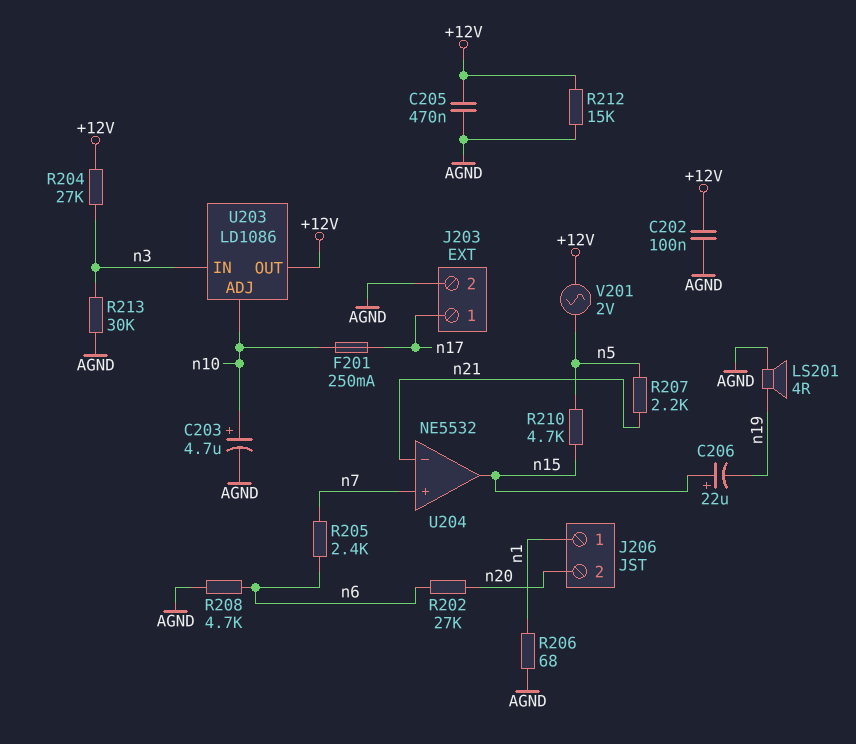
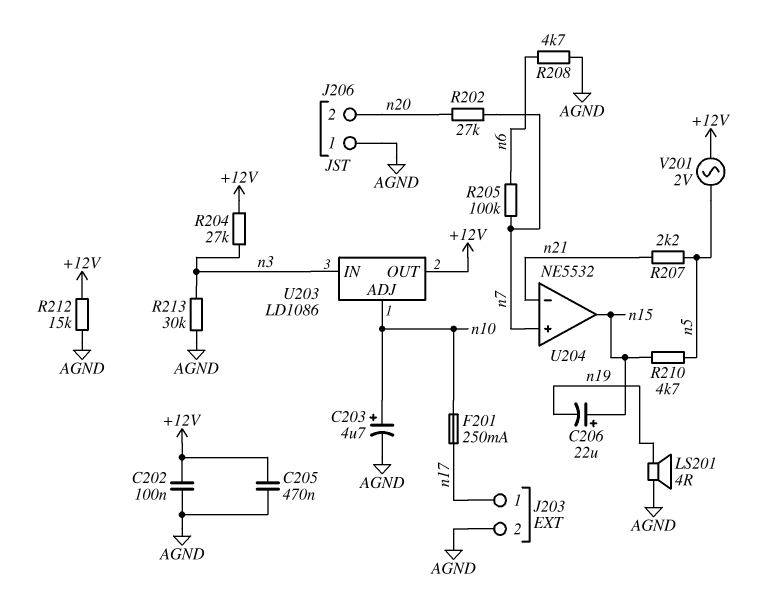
J206 pin 1: n1 -> AGND
R202: 27k (n6, n20) -> 27k (n7, n20)
R205: 2.4k (n6, n7) -> 100k (n6, n7)
R206: 68 (AGND, n1) -> none

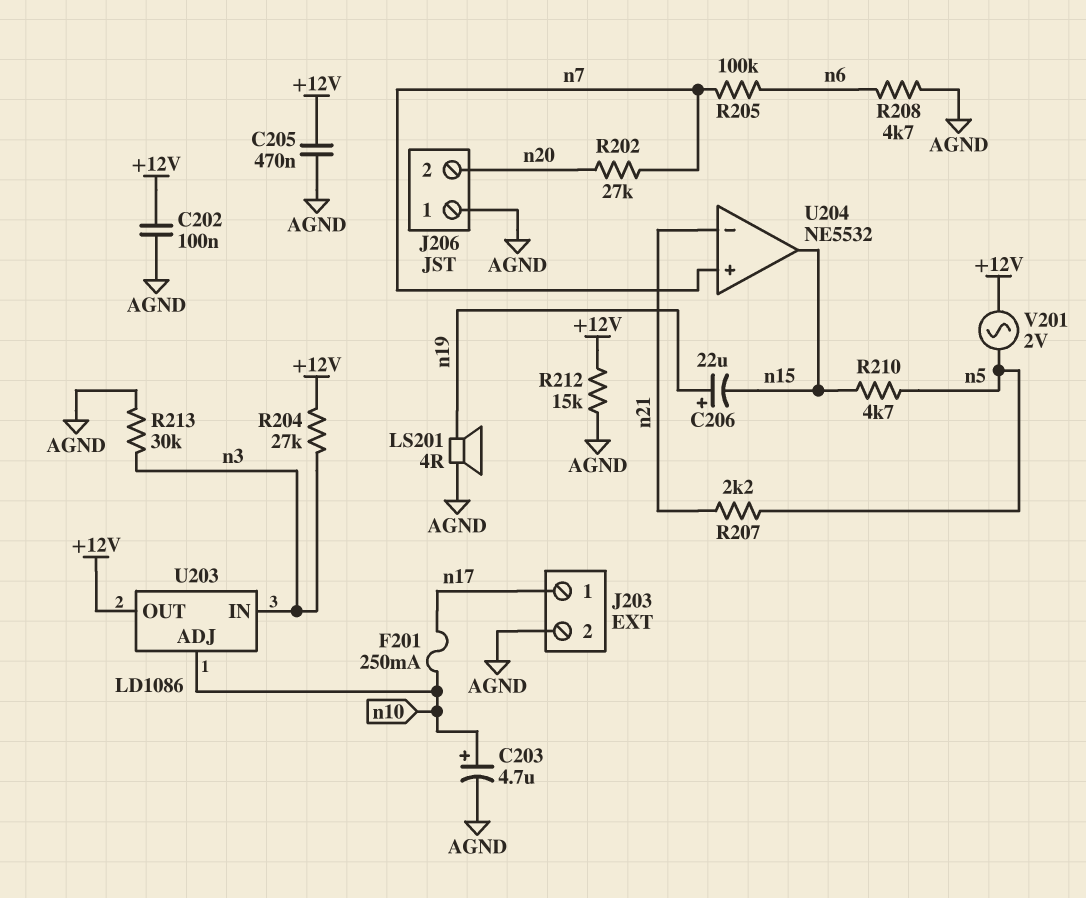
C206: 22uF (plus n15, minus n19) -> 22uF (plus n19, minus n15)

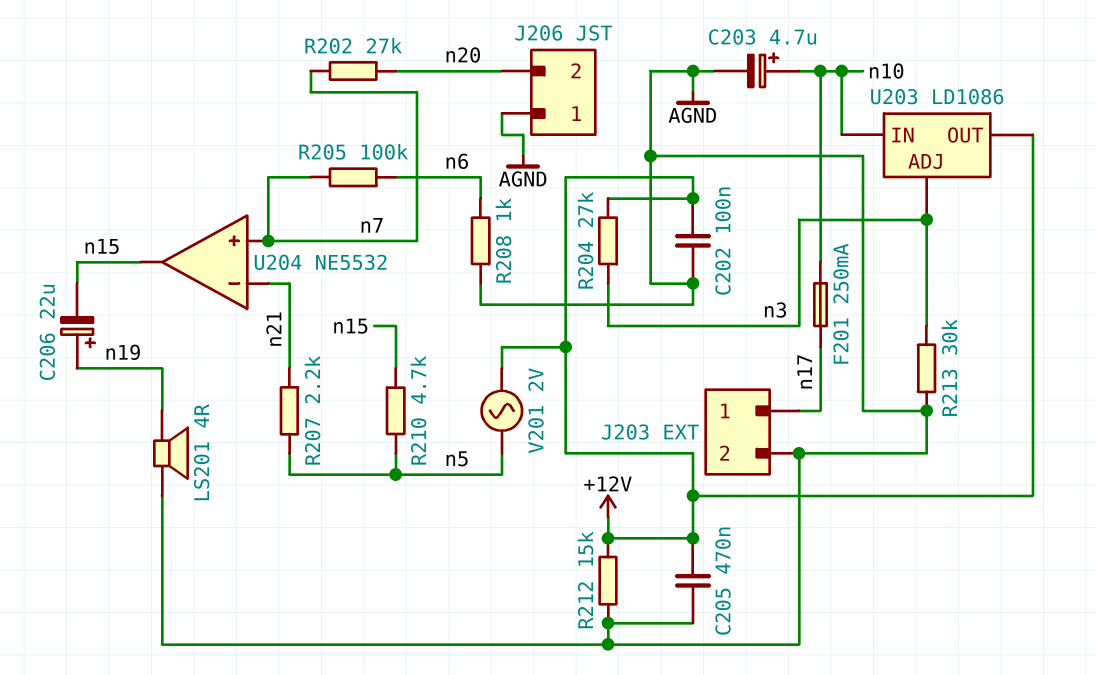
R208: 4.7k (AGND, n6) -> 1k (AGND, n6)
U203 pin ADJ: n10 -> n3
U203 pin IN: n3 -> n10

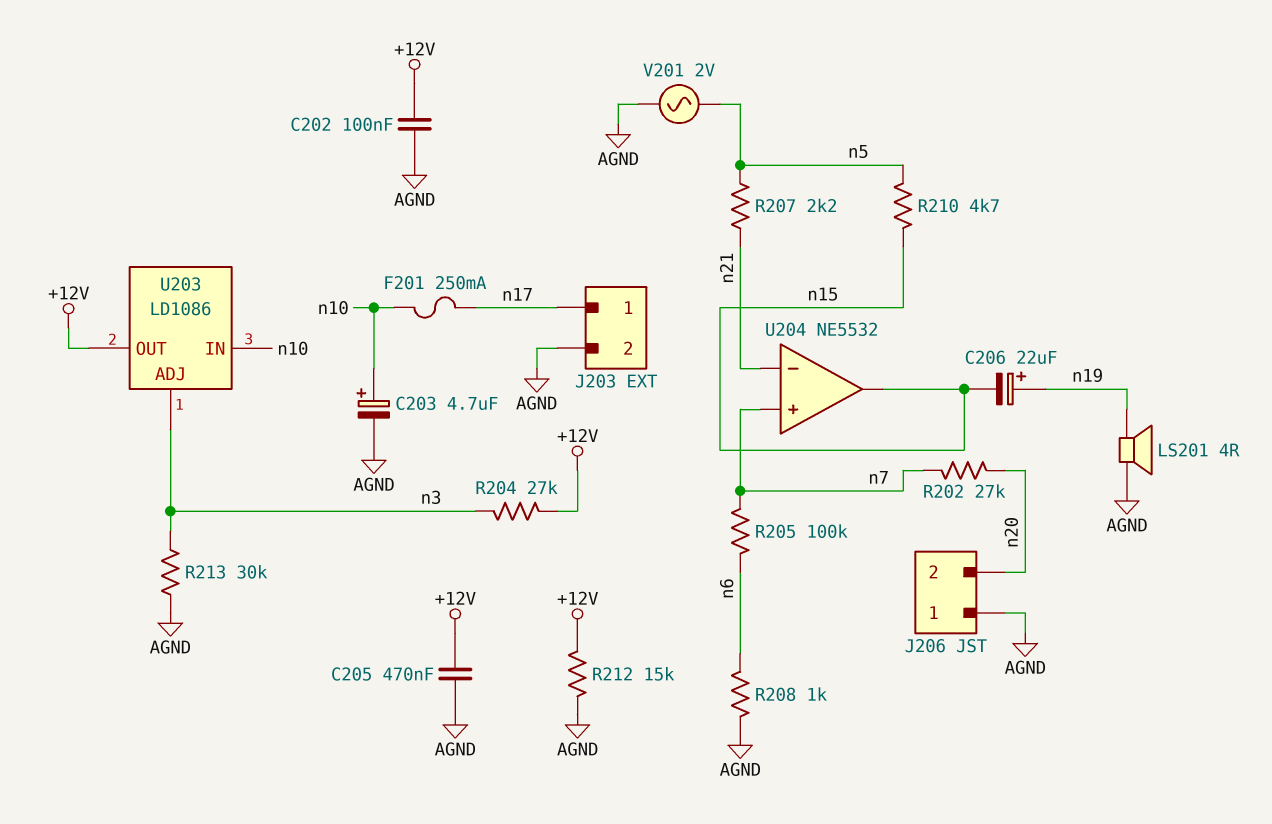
V201: AC 2V (+12V, n5) -> AC 2V (AGND, n5)

